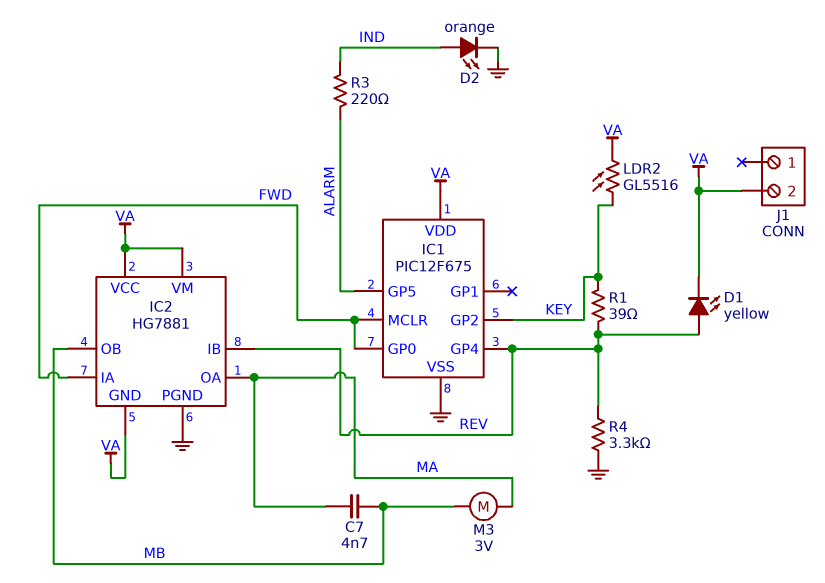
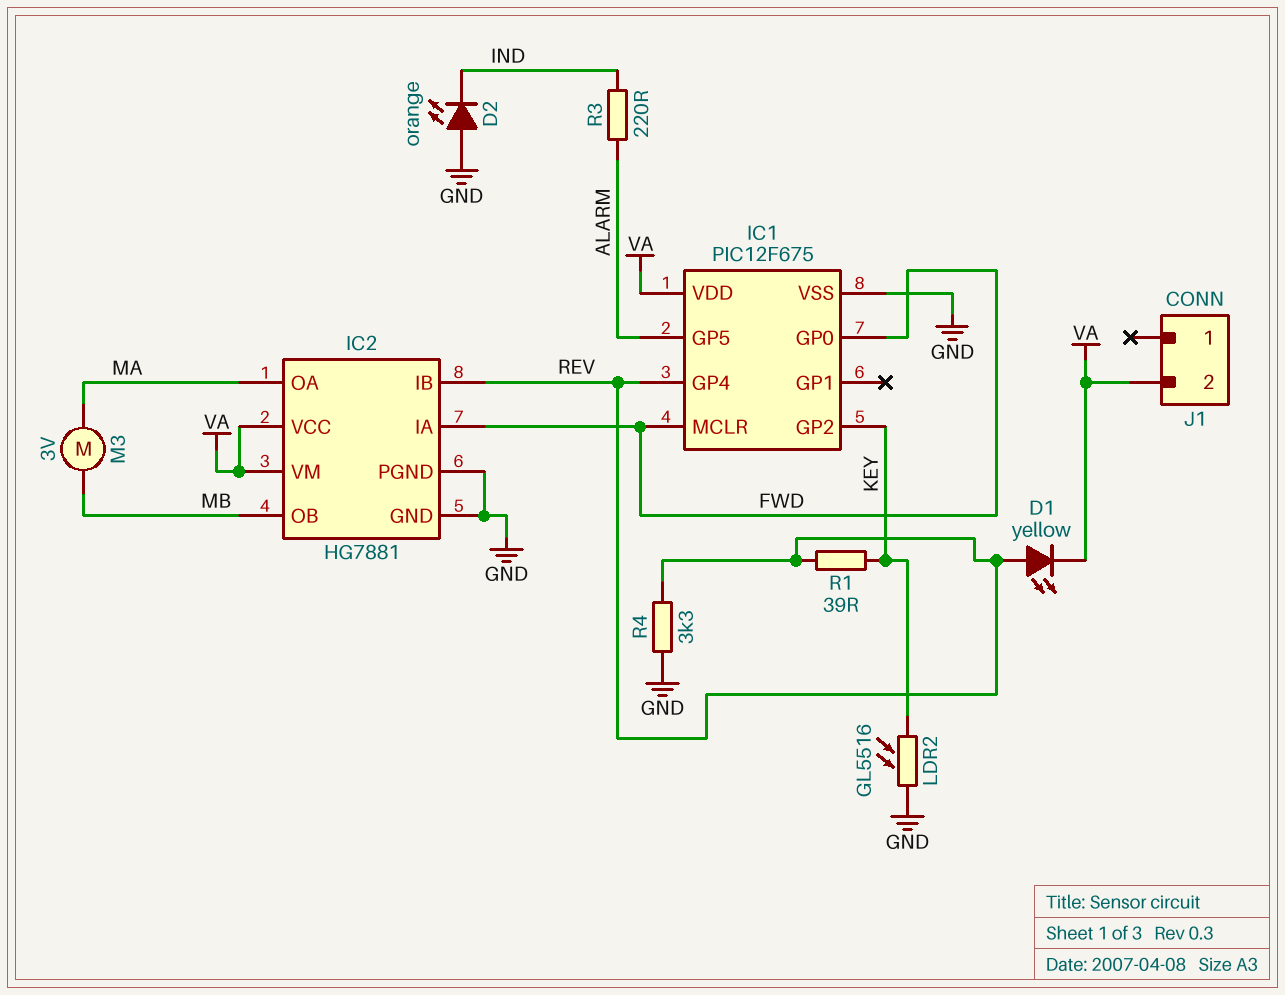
C7: 4.7nF (MA, MB) -> none
D2: LED orange (A IND, K GND) -> LED orange (A GND, K IND)
IC2 pin GND: VA -> GND
LDR2: GL5516 (KEY, VA) -> GL5516 (GND, KEY)

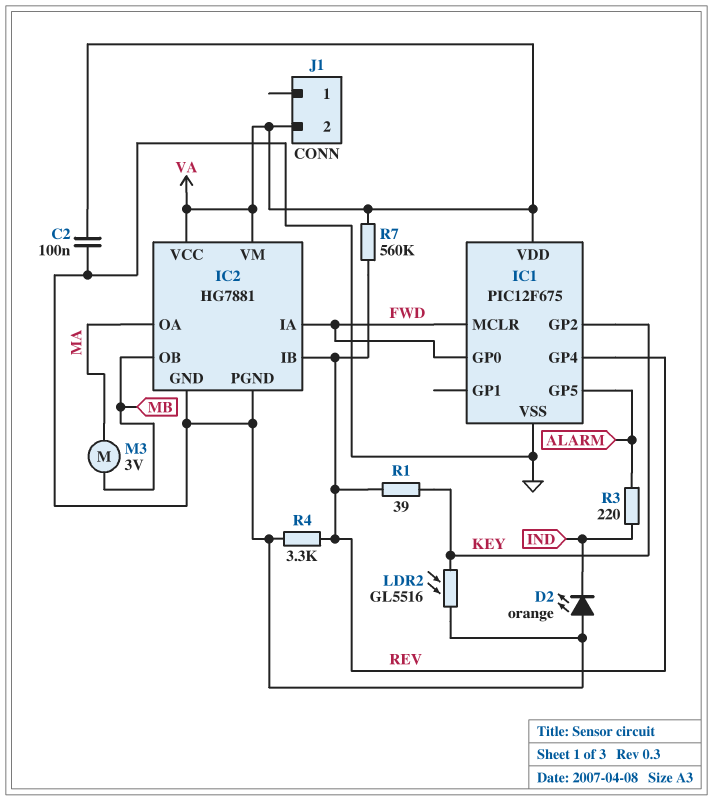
C2: none -> 100nF (GND, VA)
D1: LED yellow (A REV, K VA) -> none
R7: none -> 560k (REV, VA)

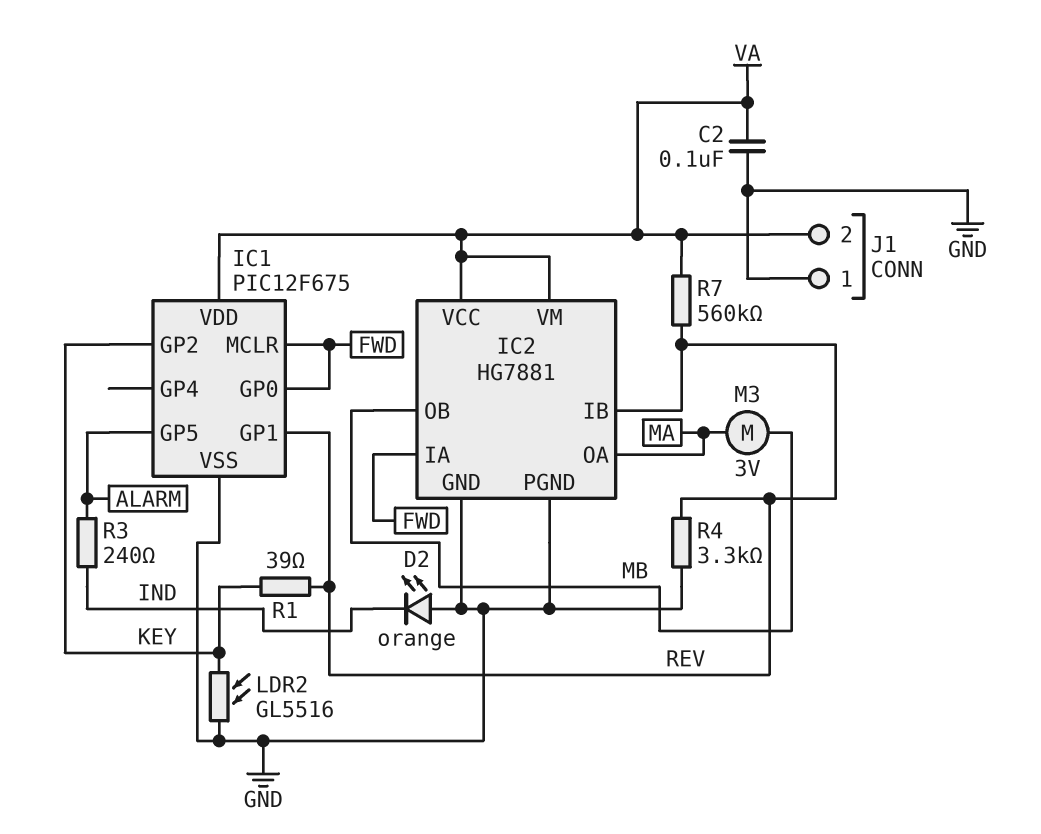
IC1 pin GP1: none -> REV
IC1 pin GP4: REV -> none
J1 pin 1: none -> GND
R3: 220 (ALARM, IND) -> 240 (ALARM, IND)

